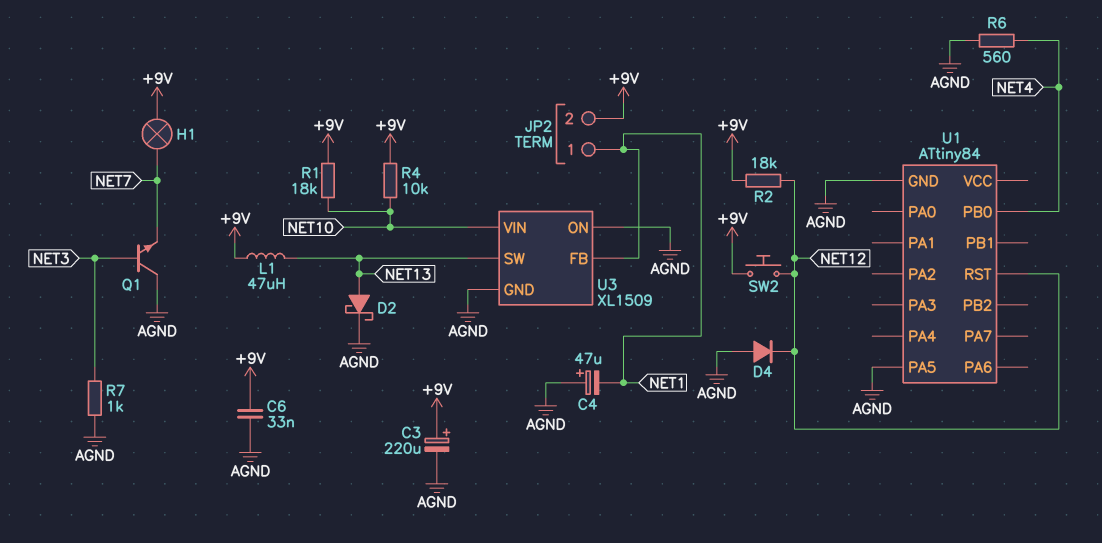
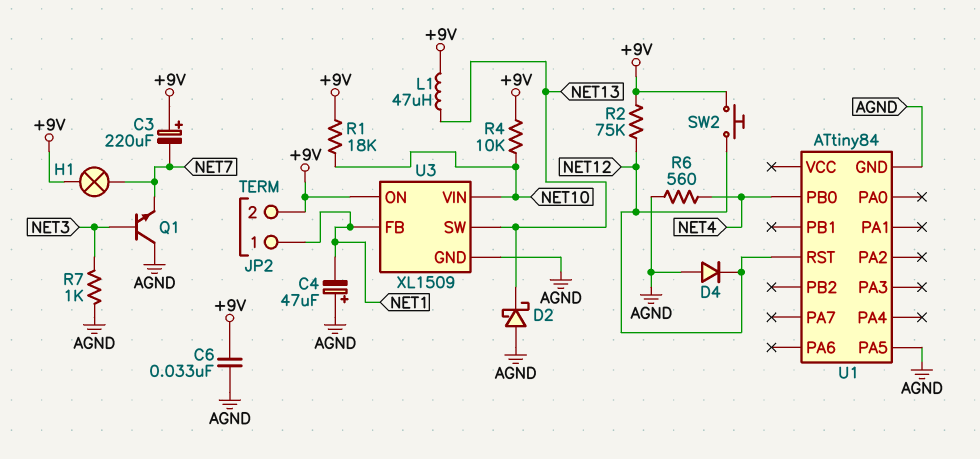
C3: 220uF (plus +9V, minus AGND) -> 220uF (plus +9V, minus NET7)
D2: schottky (A NET13, K AGND) -> schottky (A AGND, K NET13)
R2: 18k (+9V, NET12) -> 75k (+9V, NET12)
U3 pin ON: AGND -> +9V

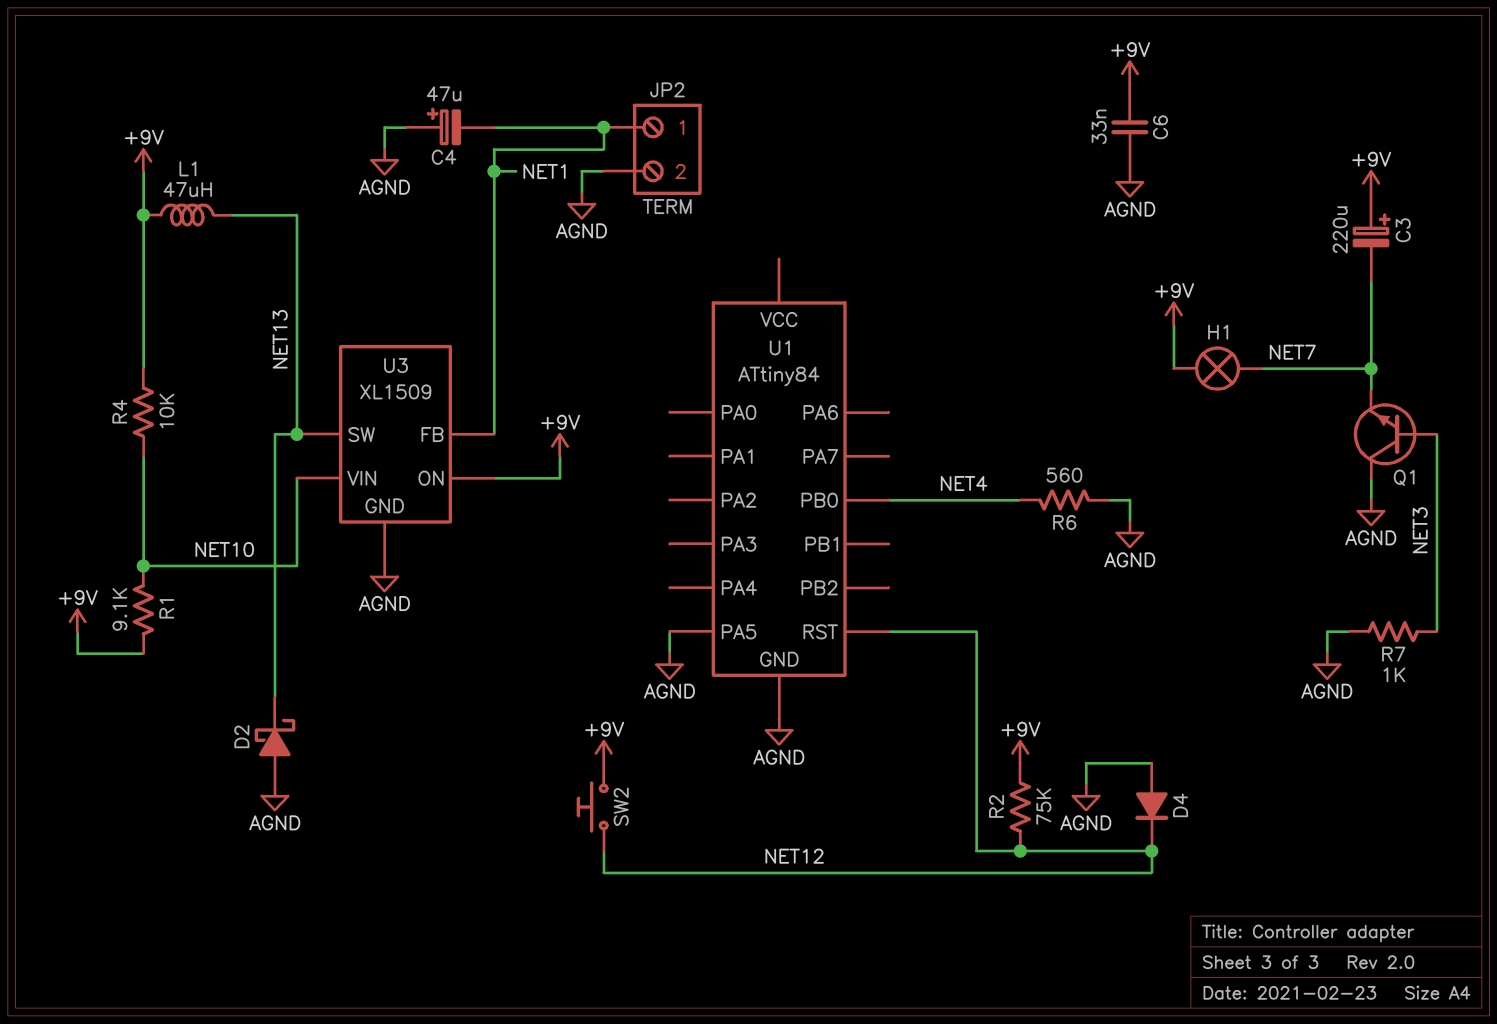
JP2 pin 2: +9V -> AGND
R1: 18k (+9V, NET10) -> 9.1k (+9V, NET10)

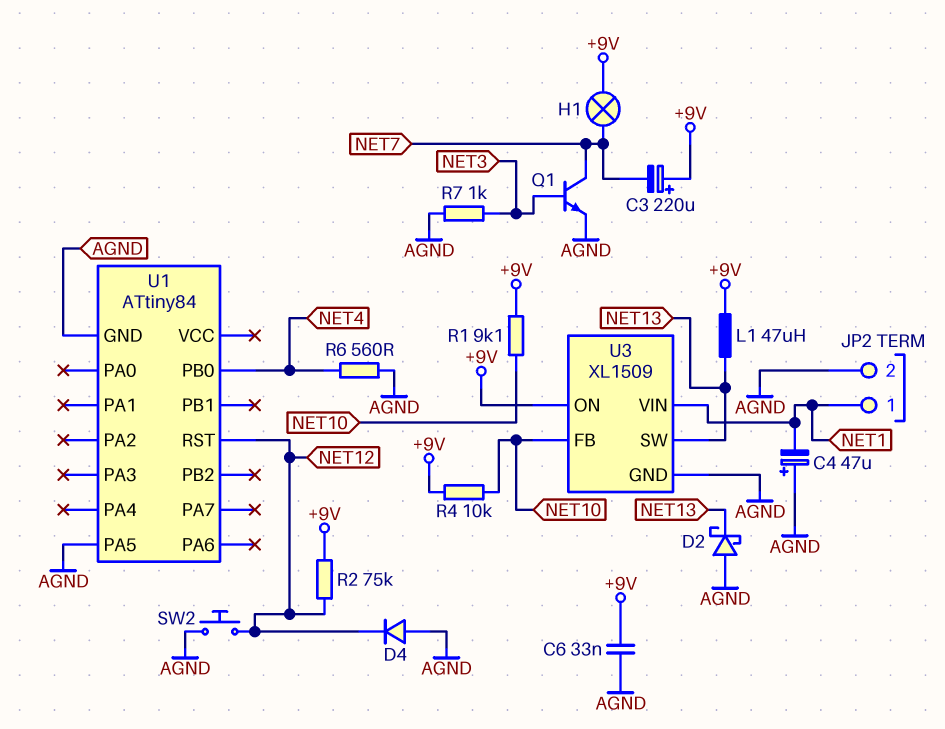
Q1: NPN (B NET3, C AGND, E NET7) -> NPN (B NET3, C NET7, E AGND)
SW2: button (+9V, NET12) -> button (AGND, NET12)
U3 pin FB: NET1 -> NET10
U3 pin VIN: NET10 -> NET1

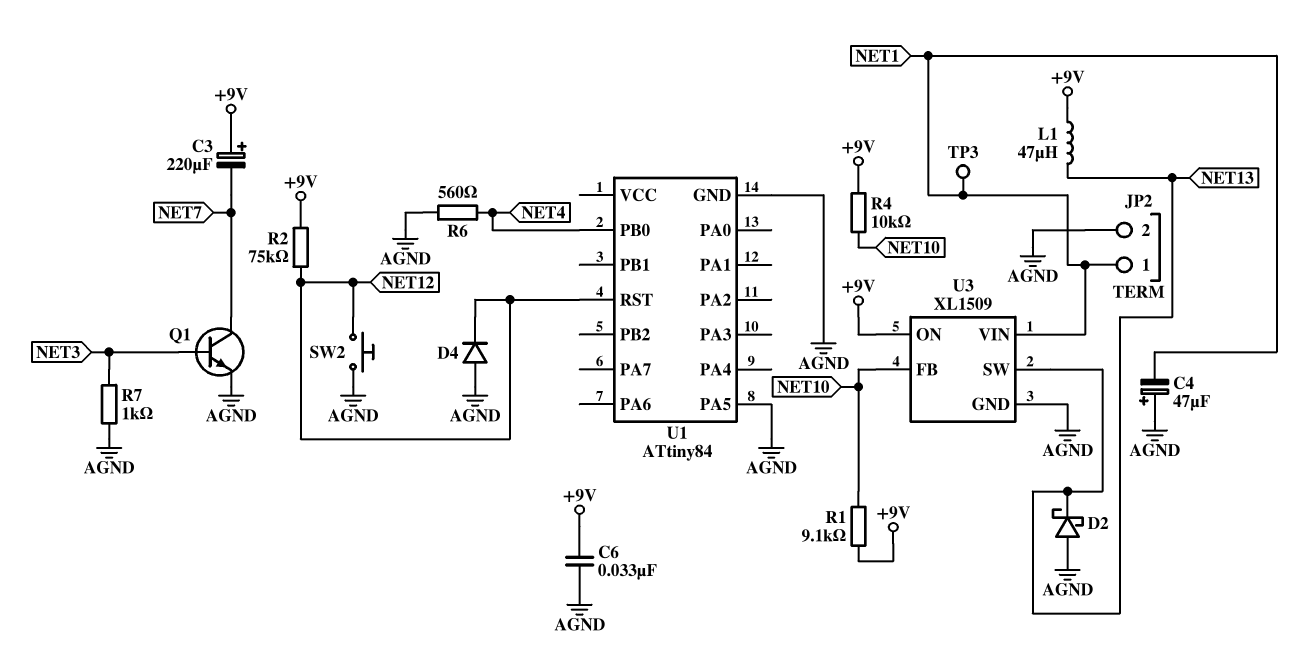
H1: lamp (+9V, NET7) -> none
TP3: none -> test point (NET1)

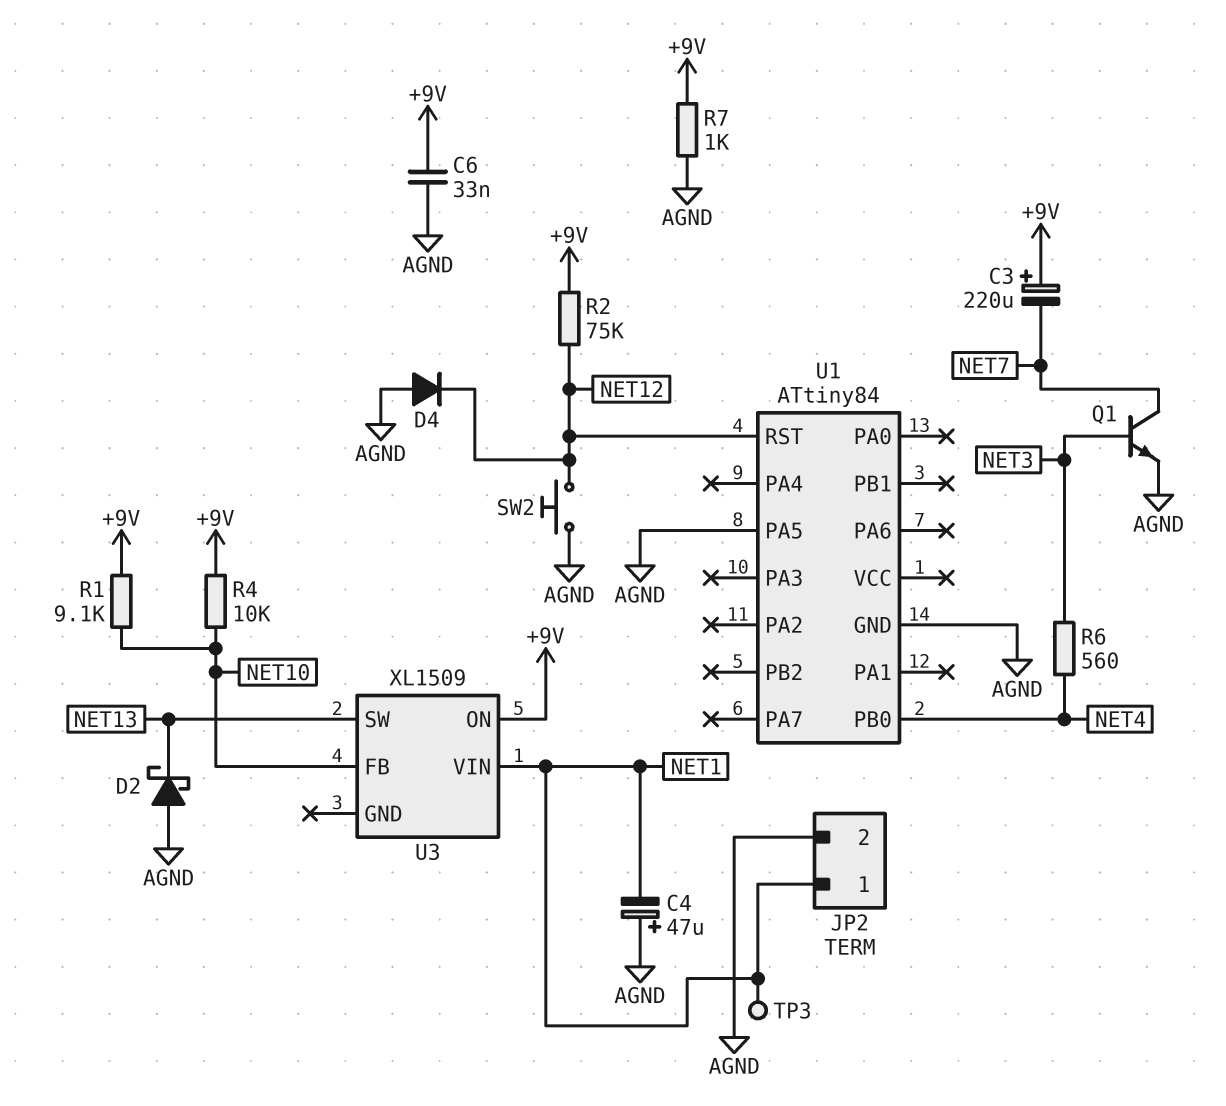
L1: 47uH (+9V, NET13) -> none
R6: 560 (AGND, NET4) -> 560 (NET3, NET4)
R7: 1k (AGND, NET3) -> 1k (+9V, AGND)
U3 pin GND: AGND -> none

